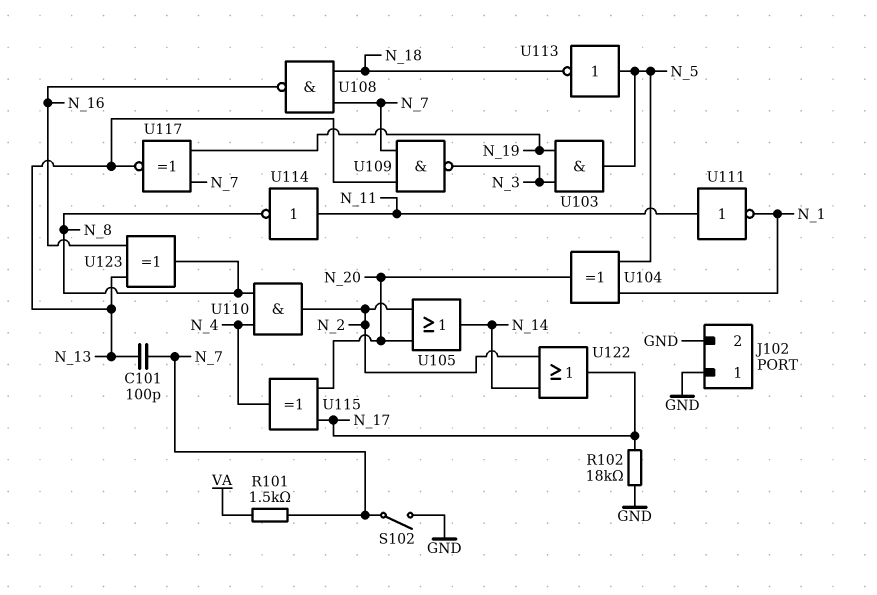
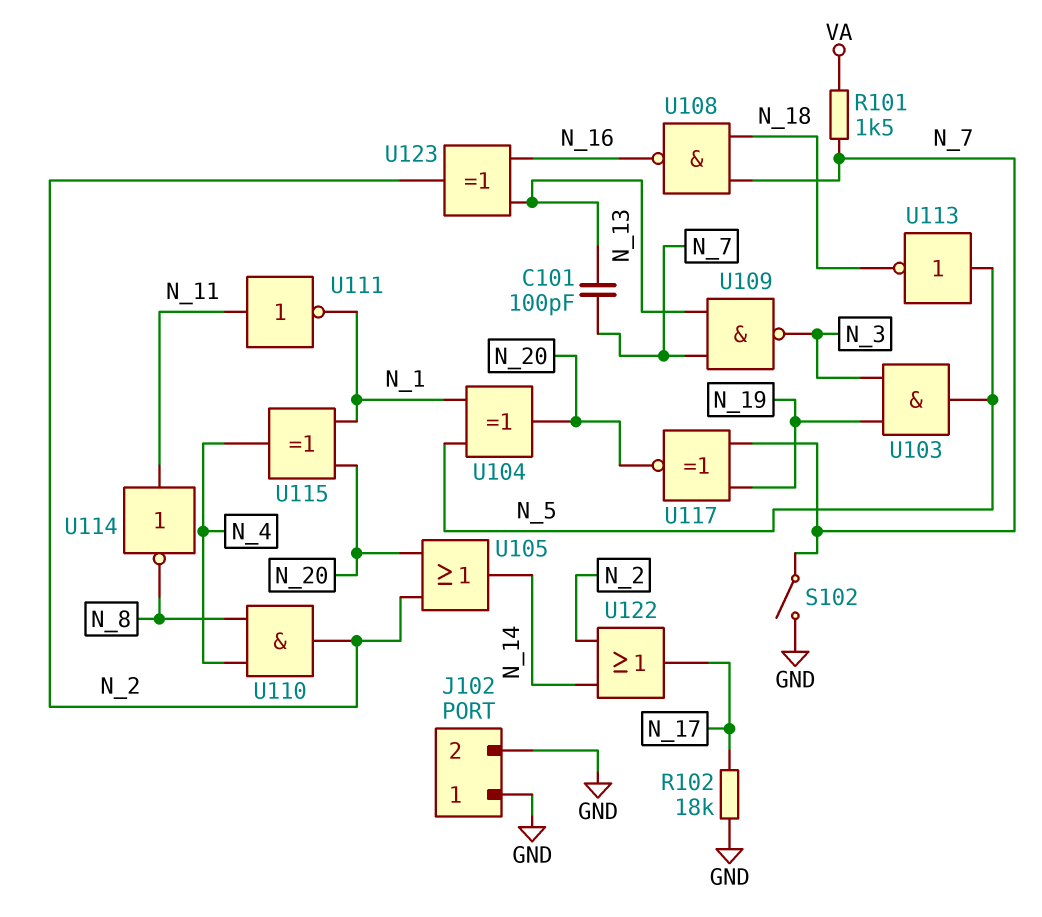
U115: XOR (in N_17, in N_20, out N_4) -> XOR (in N_1, in N_20, out N_4)
U117: XNOR (in N_7, in N_19, out N_13) -> XNOR (in N_7, in N_19, out N_20)
U123: XOR (in N_13, in N_16, out N_8) -> XOR (in N_13, in N_16, out N_2)

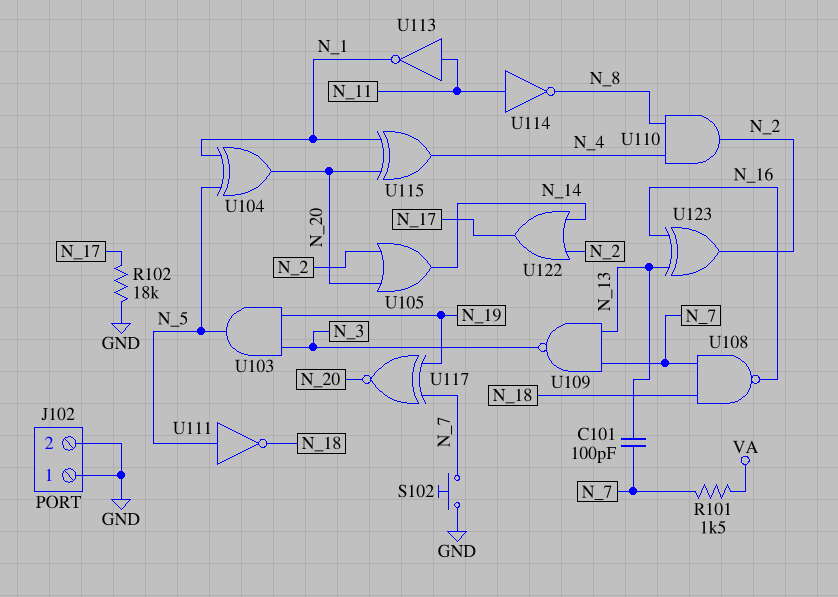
S102: switch (GND, N_7) -> button (GND, N_7)
U111: NOT (in N_11, out N_1) -> NOT (in N_5, out N_18)
U113: NOT (in N_5, out N_18) -> NOT (in N_11, out N_1)

